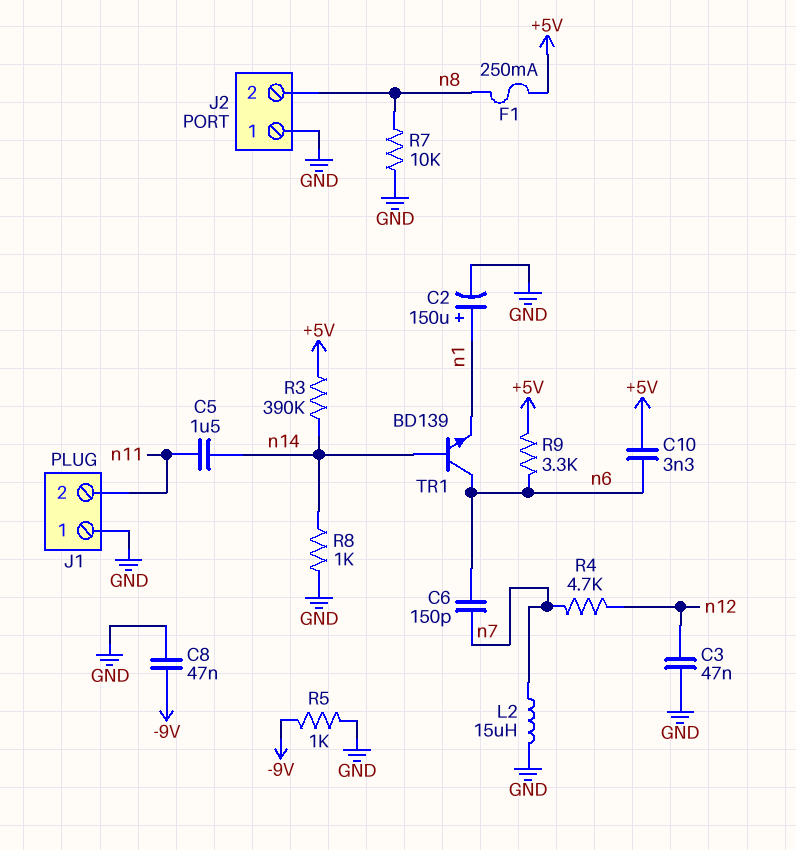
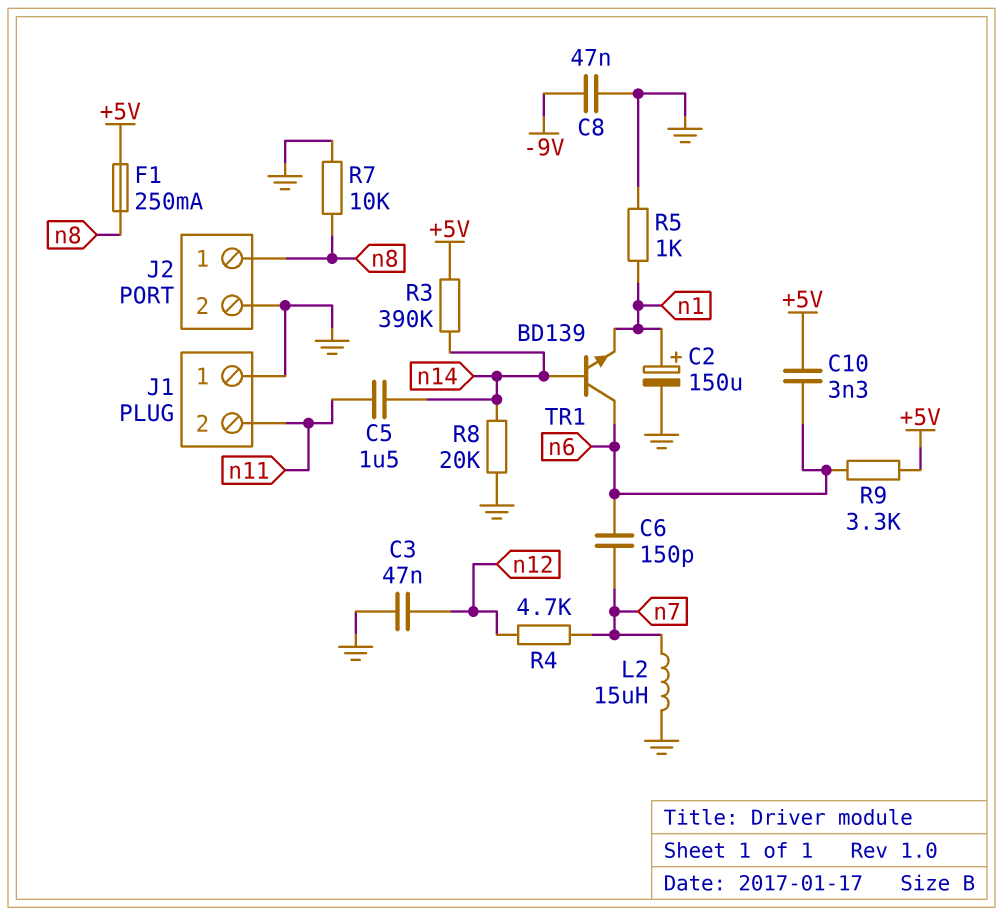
J2 pin 1: GND -> n8
J2 pin 2: n8 -> GND
R5: 1k (-9V, GND) -> 1k (GND, n1)
R8: 1k (GND, n14) -> 20k (GND, n14)

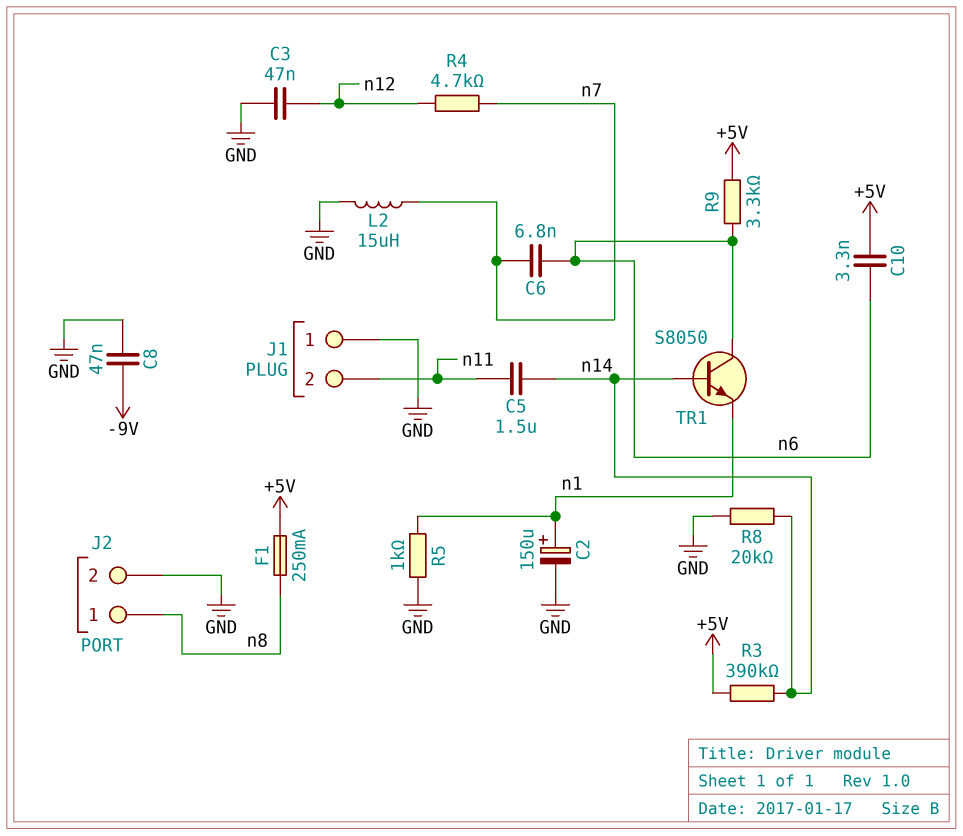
C6: 150pF (n6, n7) -> 6.8nF (n6, n7)
R7: 10k (GND, n8) -> none
TR1: NPN BD139 (B n14, C n6, E n1) -> NPN S8050 (B n14, C n6, E n1)

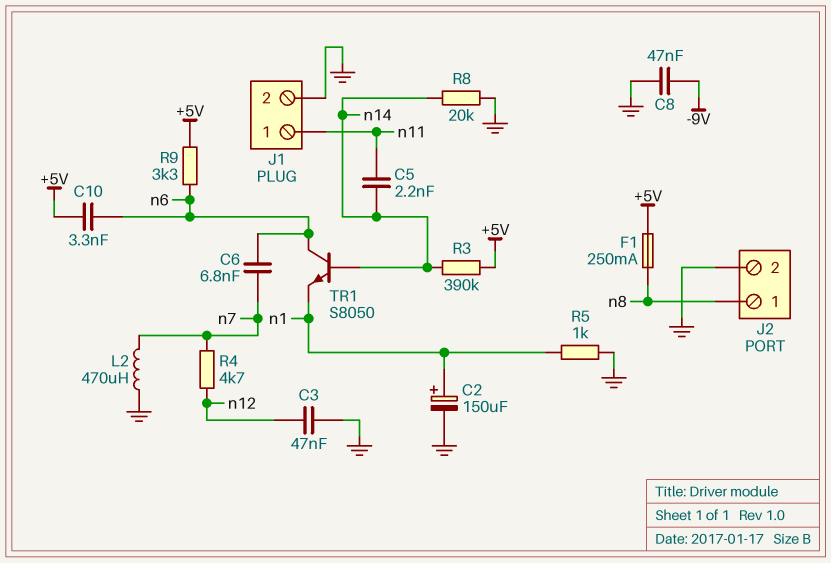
C5: 1.5uF (n11, n14) -> 2.2nF (n11, n14)
J1 pin 1: GND -> n11
J1 pin 2: n11 -> GND
L2: 15uH (GND, n7) -> 470uH (GND, n7)

